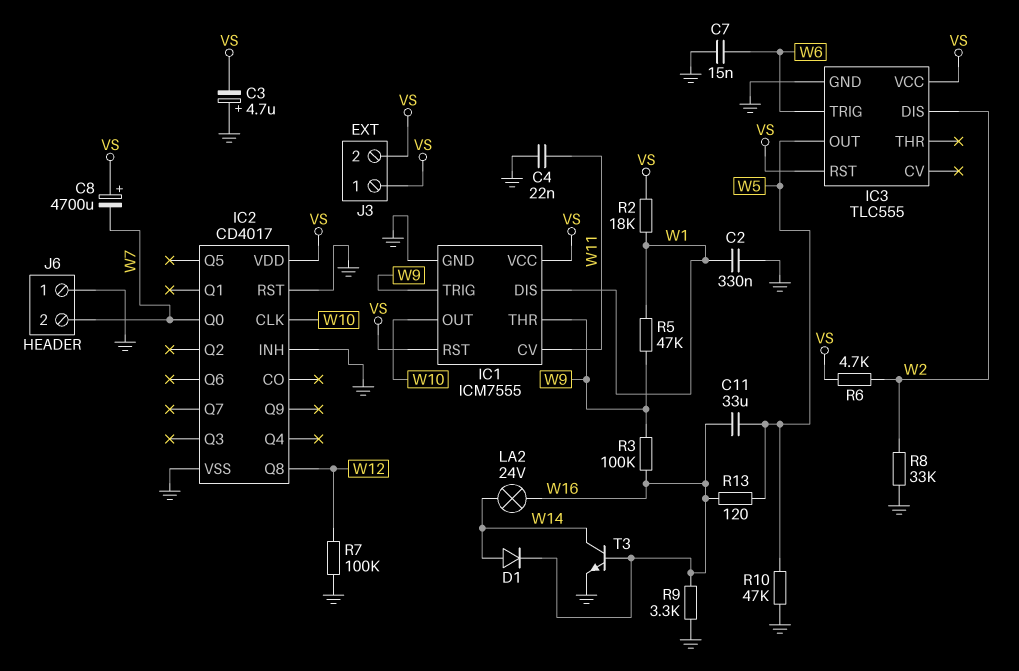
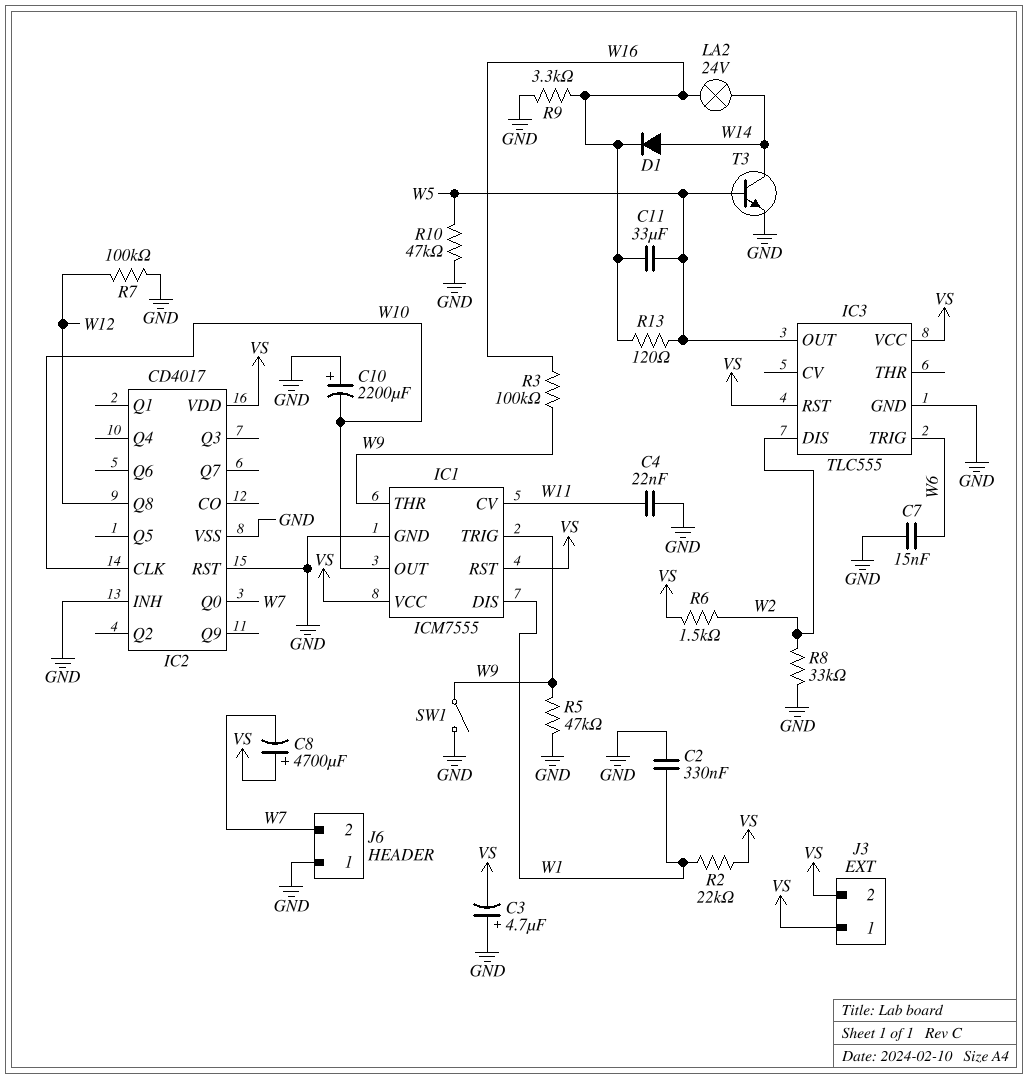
C10: none -> 2200uF (plus GND, minus W10)
R2: 18k (VS, W1) -> 22k (VS, W1)
R5: 47k (W1, W9) -> 47k (GND, W9)
R6: 4.7k (VS, W2) -> 1.5k (VS, W2)
SW1: none -> switch (GND, W9)
T3: NPN (B W16, C W14, E GND) -> NPN (B W5, C W14, E GND)

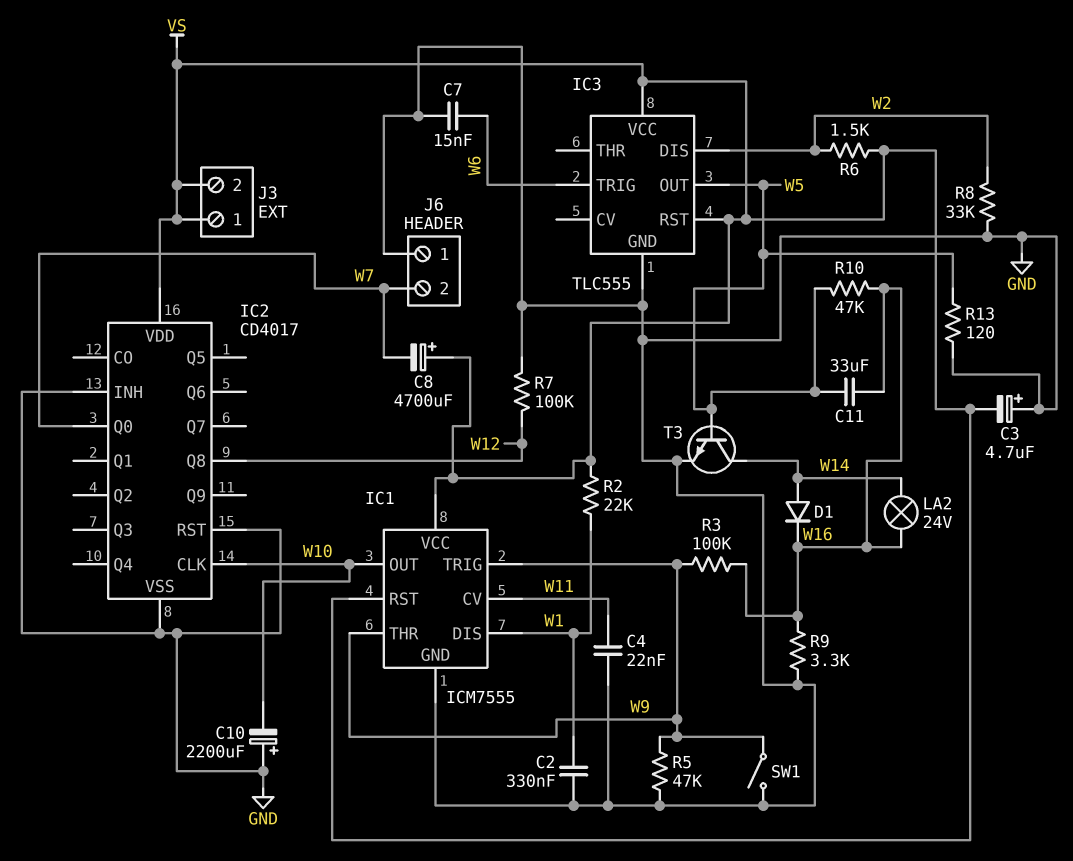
R10: 47k (GND, W5) -> 47k (W5, W16)
R13: 120 (W5, W16) -> 120 (GND, W5)

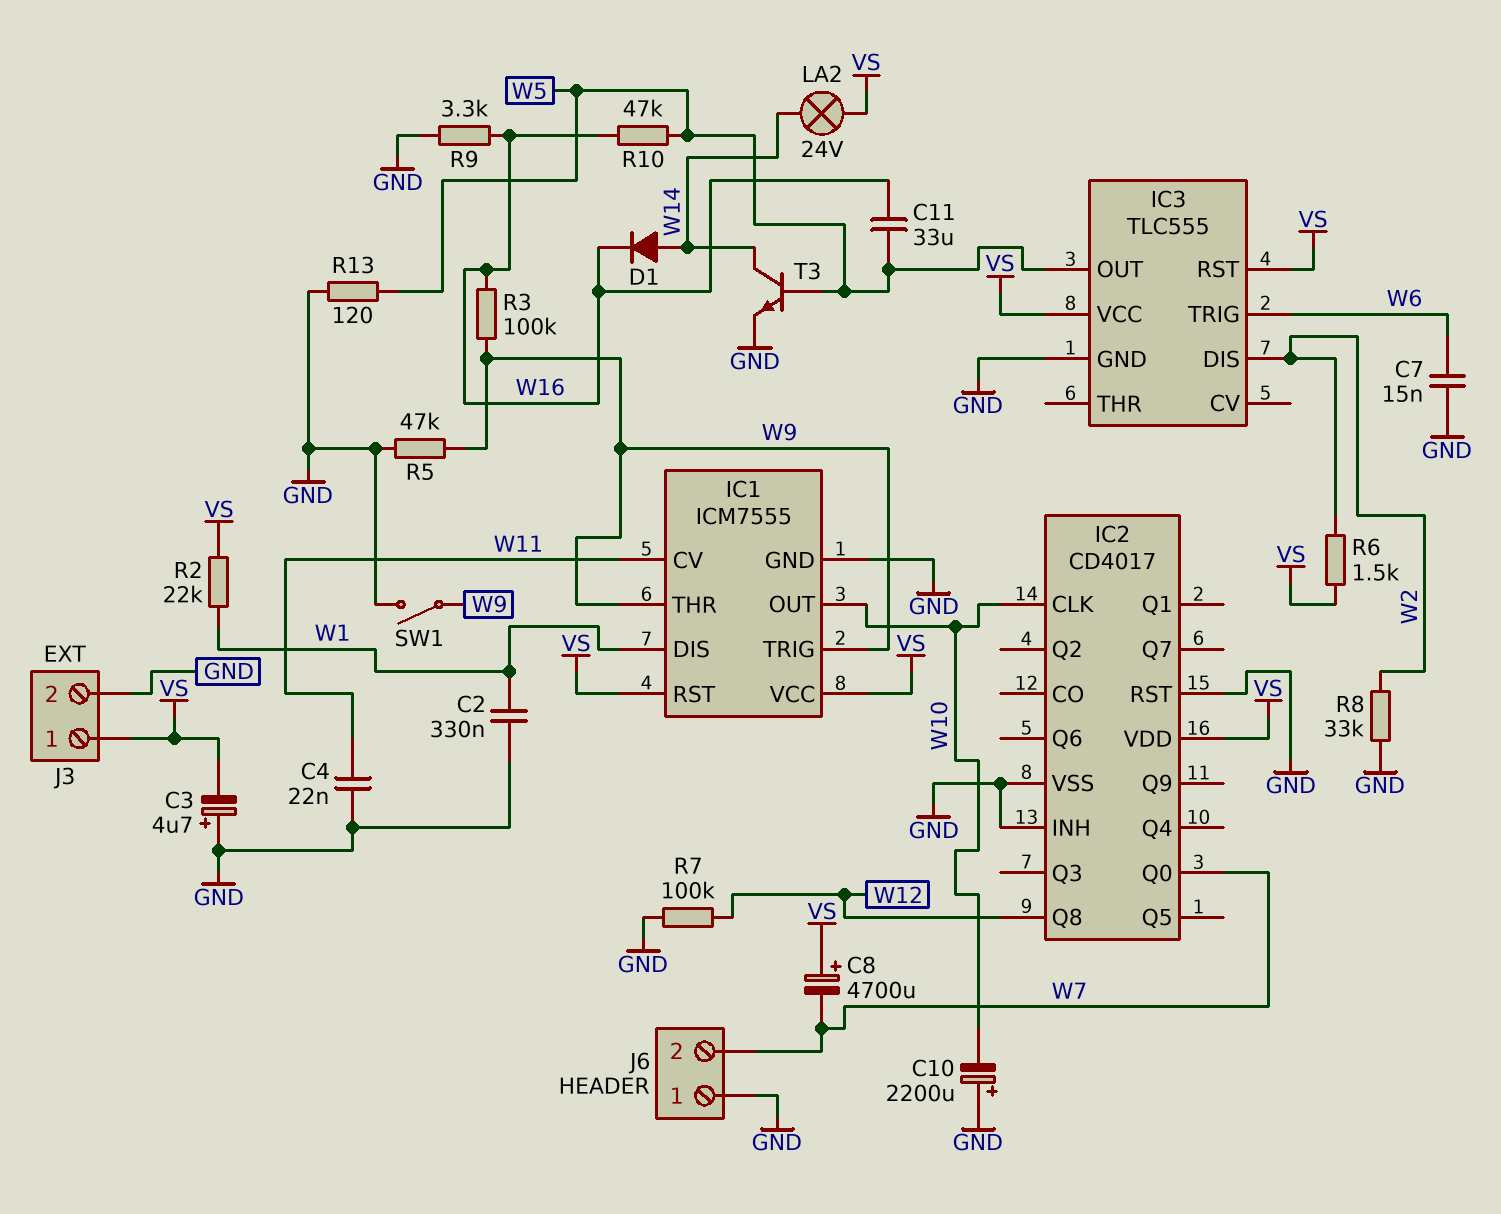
J3 pin 2: VS -> GND
LA2: lamp 24V (W14, W16) -> lamp 24V (VS, W14)

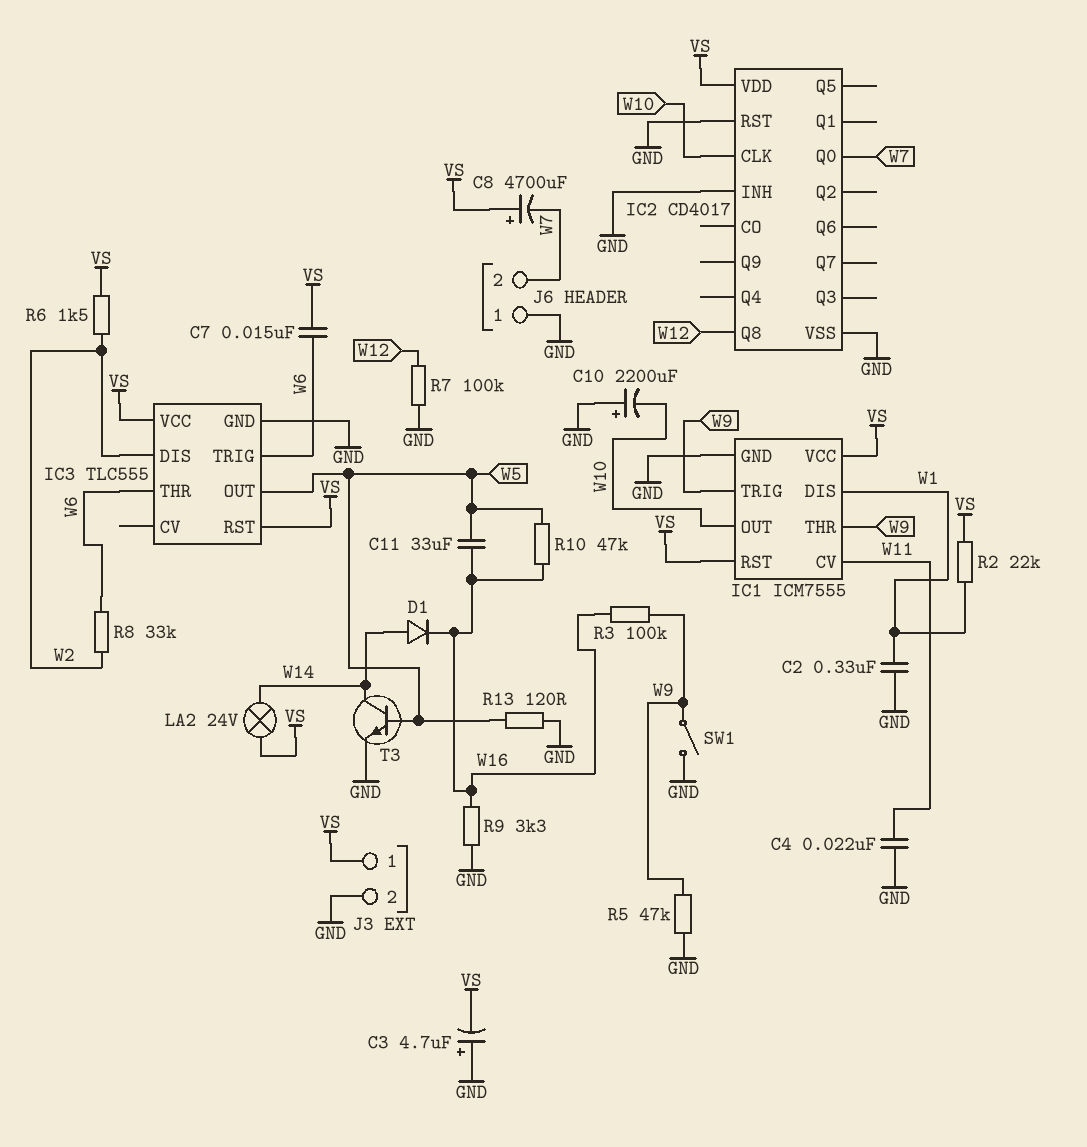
C7: 15nF (GND, W6) -> 15nF (VS, W6)
IC3 pin THR: none -> W6
R8: 33k (GND, W2) -> 33k (W2, W6)

